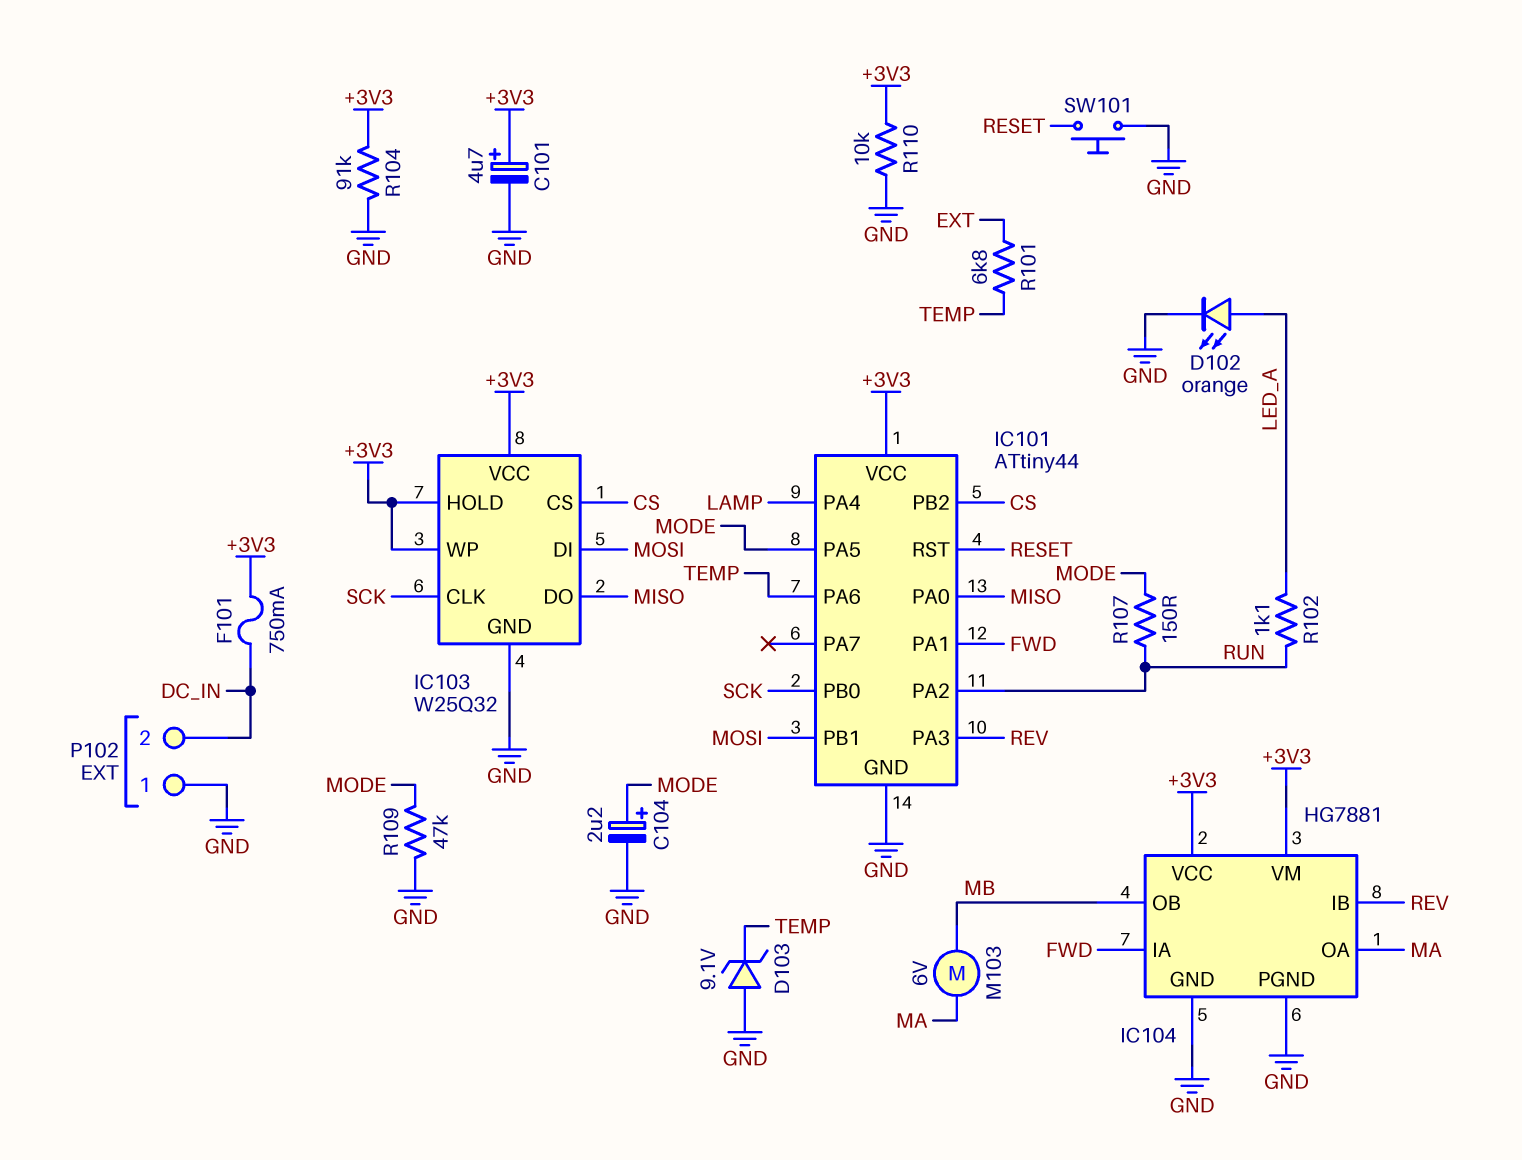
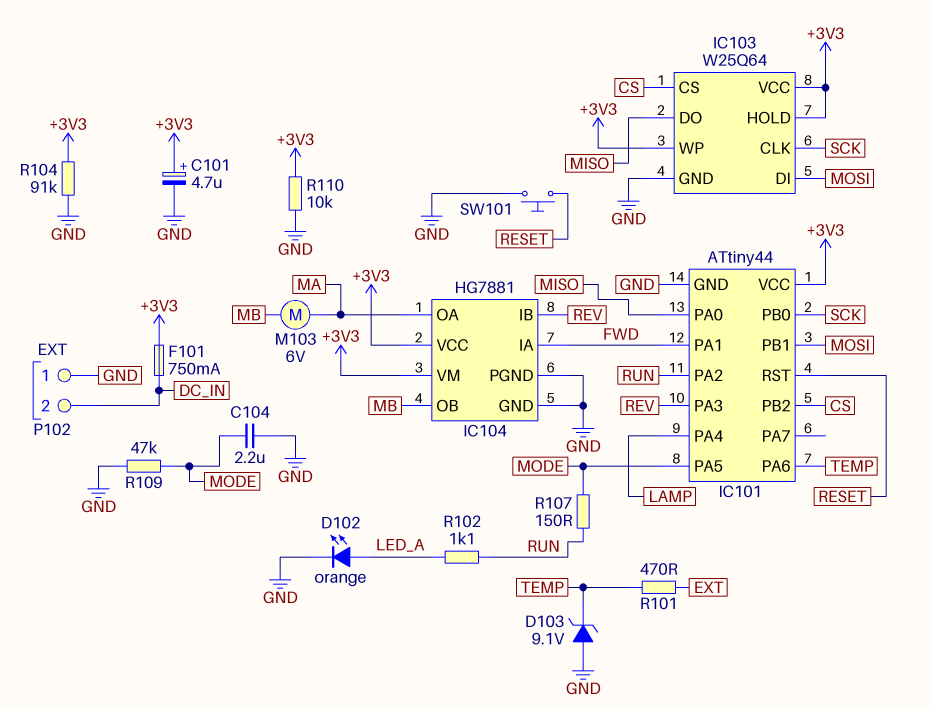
C104: 2.2uF (plus MODE, minus GND) -> 2.2uF (GND, MODE)
IC103: W25Q32 -> W25Q64
R101: 6.8k (EXT, TEMP) -> 470 (EXT, TEMP)

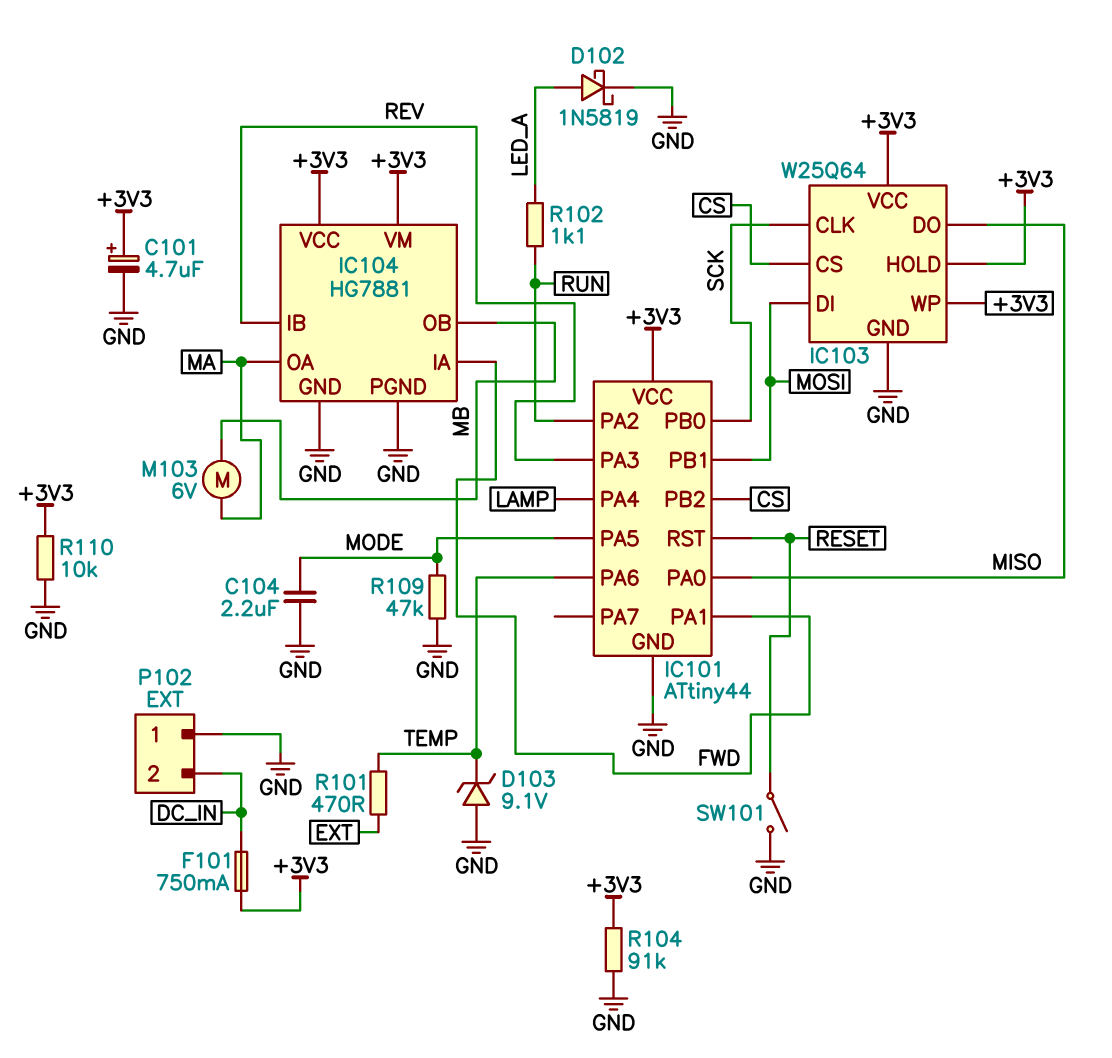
D102: LED orange (A LED_A, K GND) -> schottky 1N5819 (A LED_A, K GND)
R107: 150 (MODE, RUN) -> none
SW101: button (GND, RESET) -> switch (GND, RESET)

